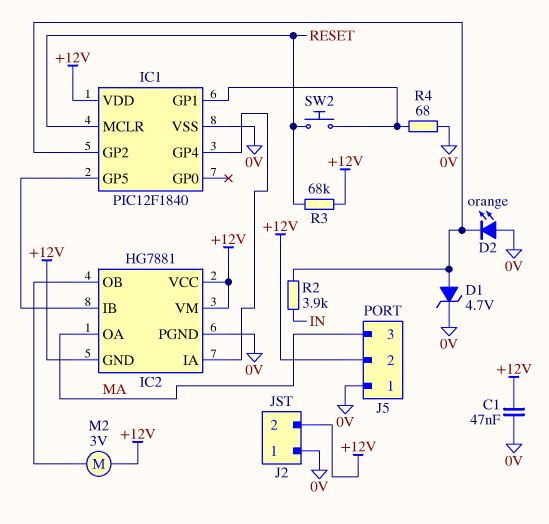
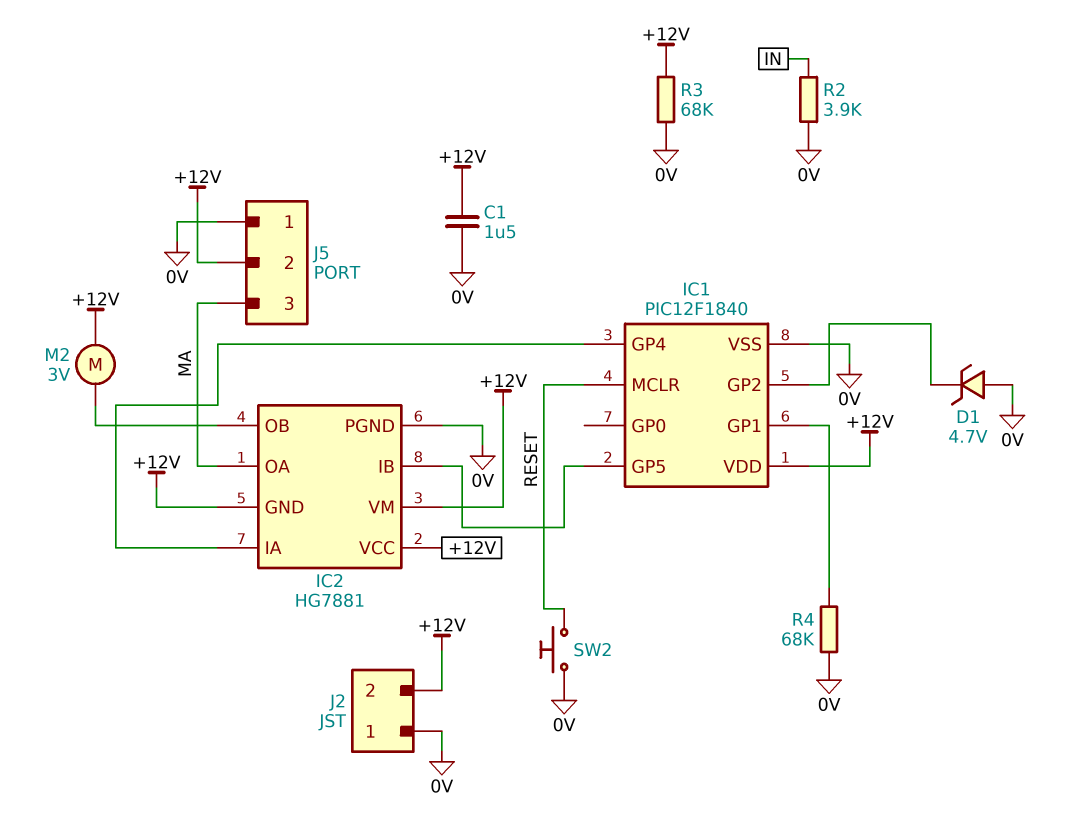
C1: 47nF (+12V, 0V) -> 1.5uF (+12V, 0V)
D1: zener 4.7V (A IC1/GP2, K 0V) -> zener 4.7V (A 0V, K IC1/GP2)
D2: LED orange (A 0V, K IC1/GP2) -> none
R2: 3.9k (IC1/GP2, IN) -> 3.9k (0V, IN)
R3: 68k (+12V, RESET) -> 68k (+12V, 0V)
R4: 68 (0V, IC1/GP1) -> 68k (0V, IC1/GP1)
SW2: button (IC1/GP1, RESET) -> button (0V, RESET)

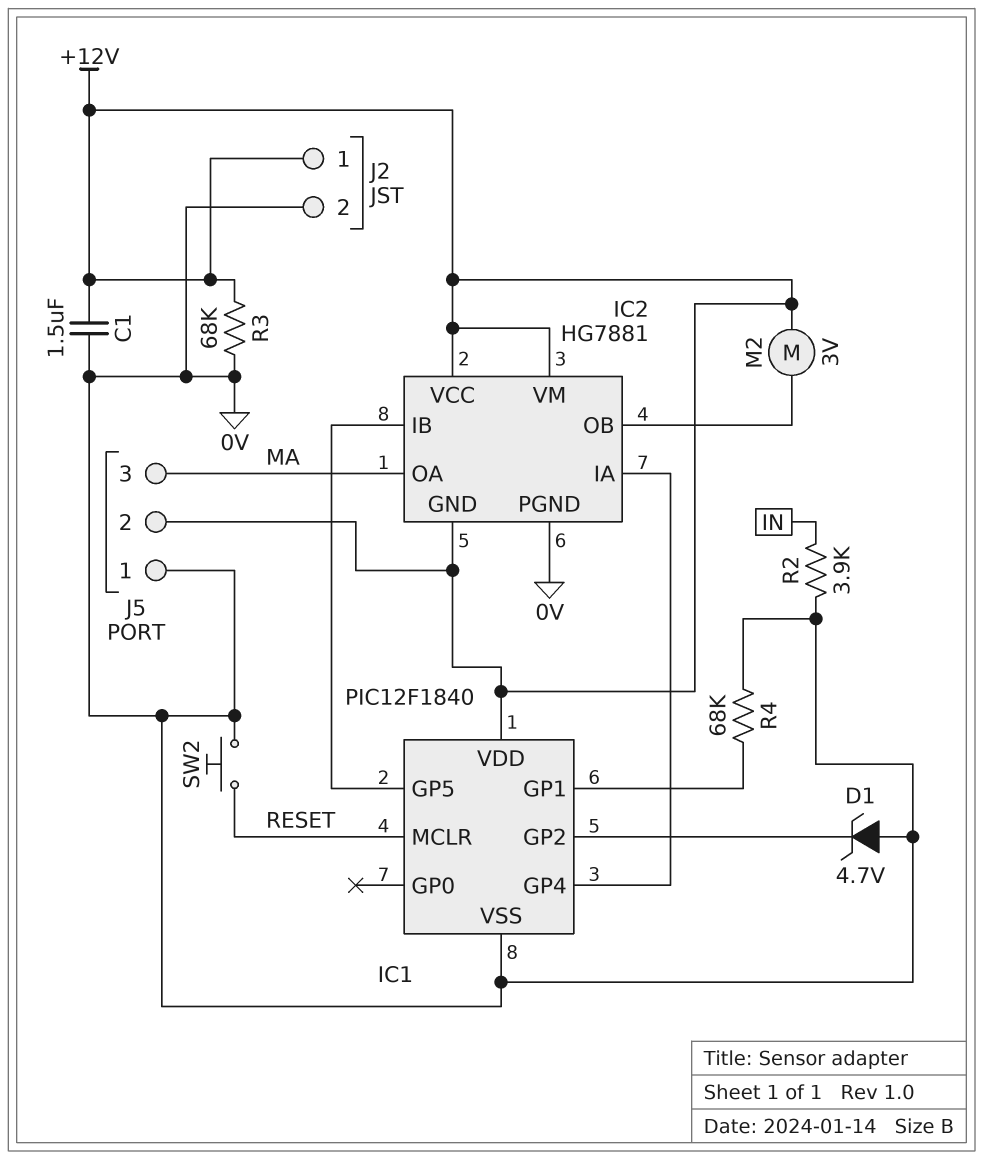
J2 pin 1: 0V -> +12V
J2 pin 2: +12V -> 0V

